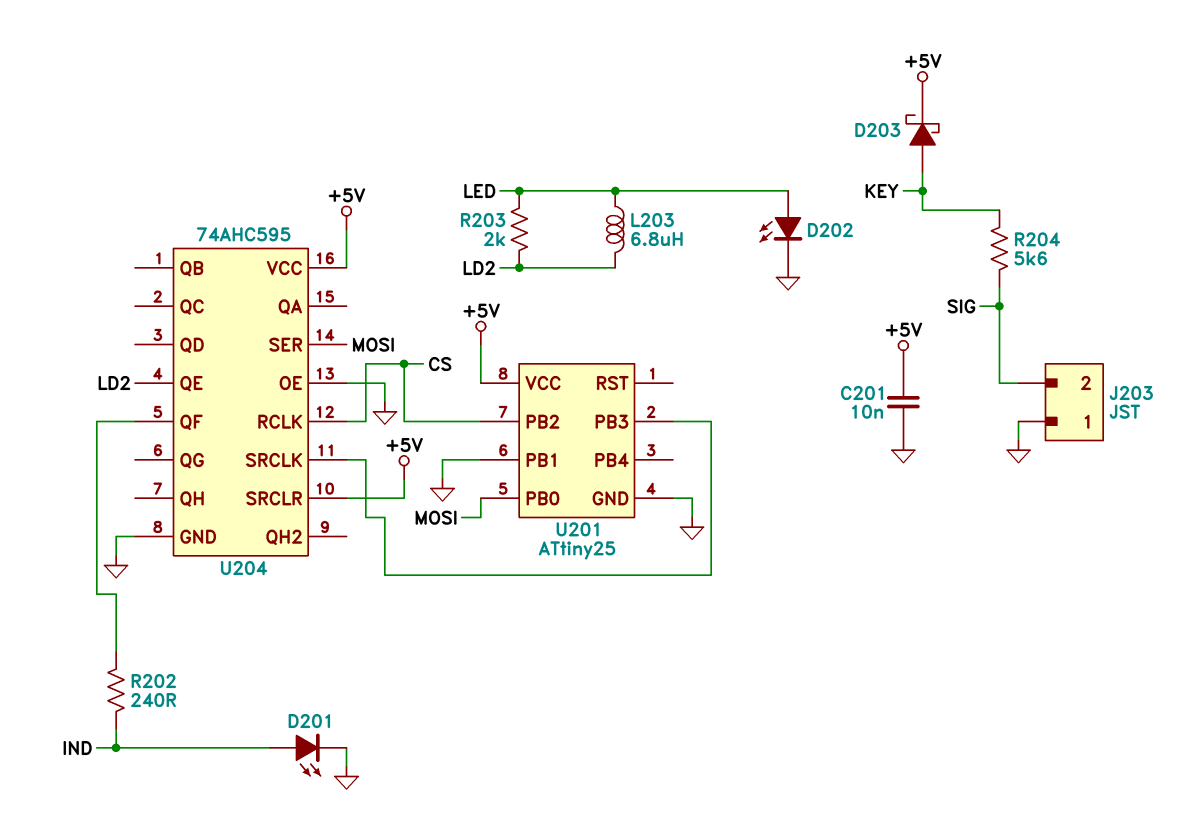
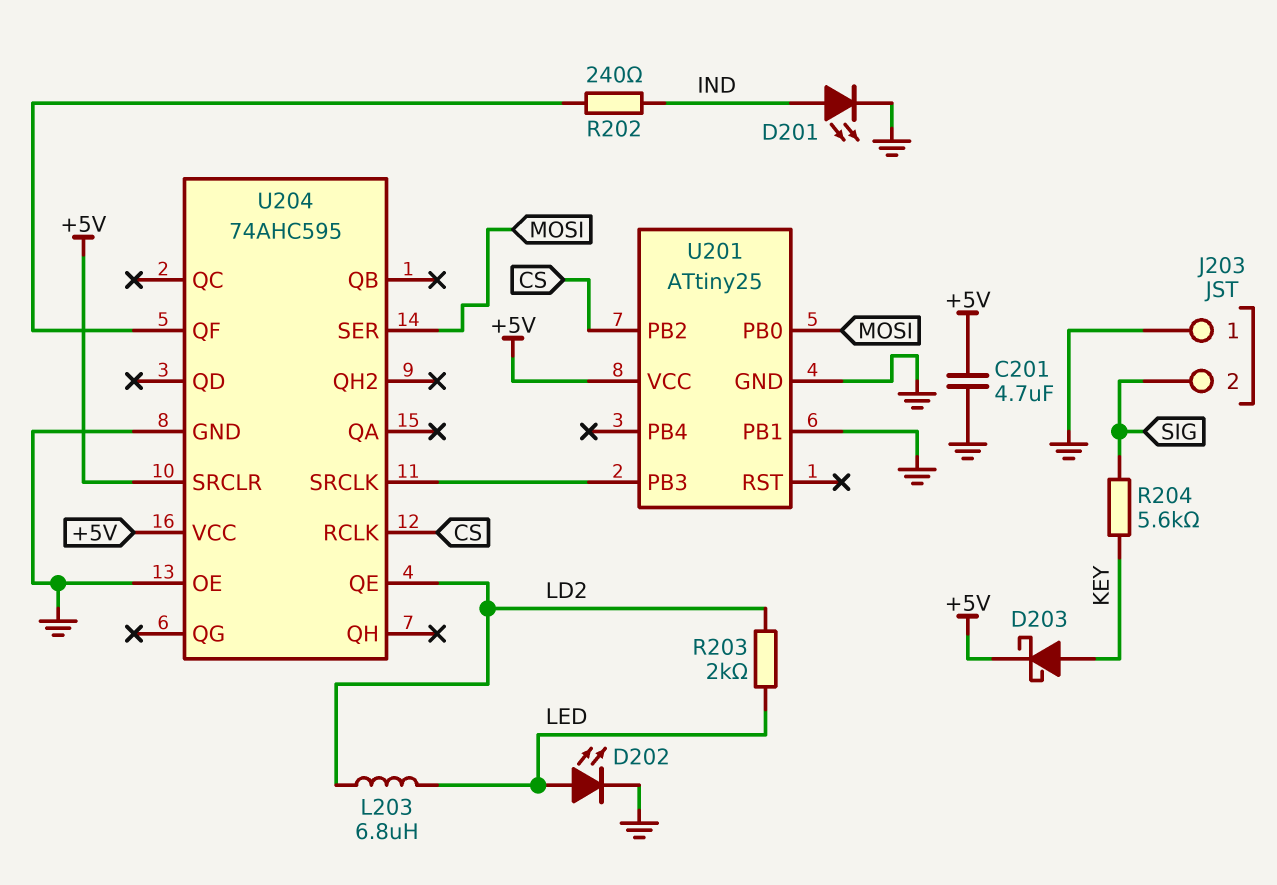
C201: 10nF (+5V, GND) -> 4.7uF (+5V, GND)

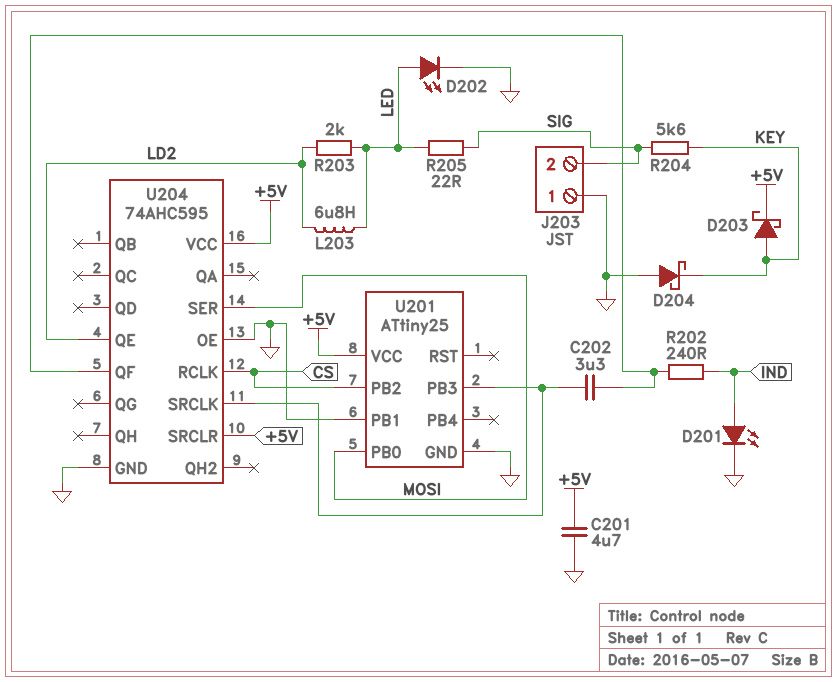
C202: none -> 3.3uF (U201/PB3, U204/QF)
D204: none -> schottky (A GND, K KEY)
R205: none -> 22 (LED, SIG)

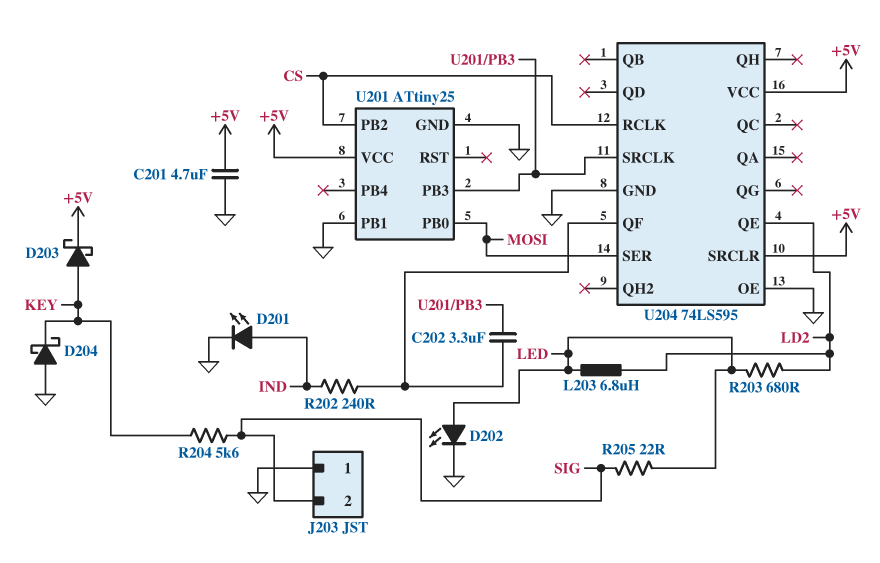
R203: 2k (LD2, LED) -> 680 (LD2, LED)
U204: 74AHC595 -> 74LS595

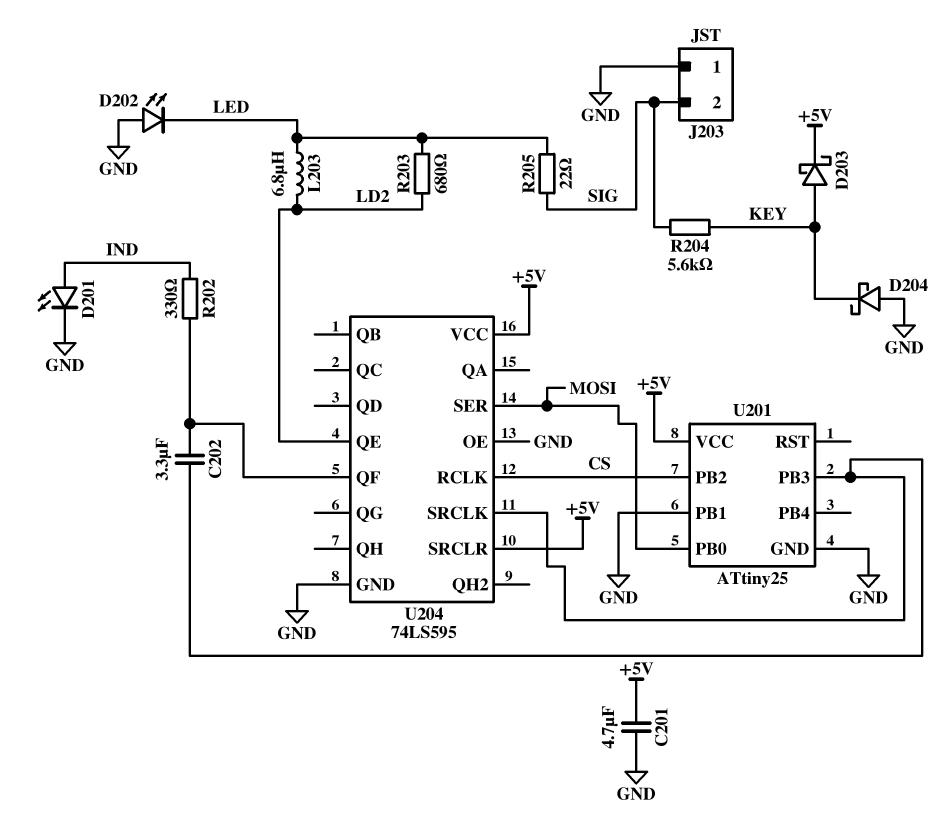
D202: LED (A LED, K GND) -> LED (A GND, K LED)
R202: 240 (IND, U204/QF) -> 330 (IND, U204/QF)

